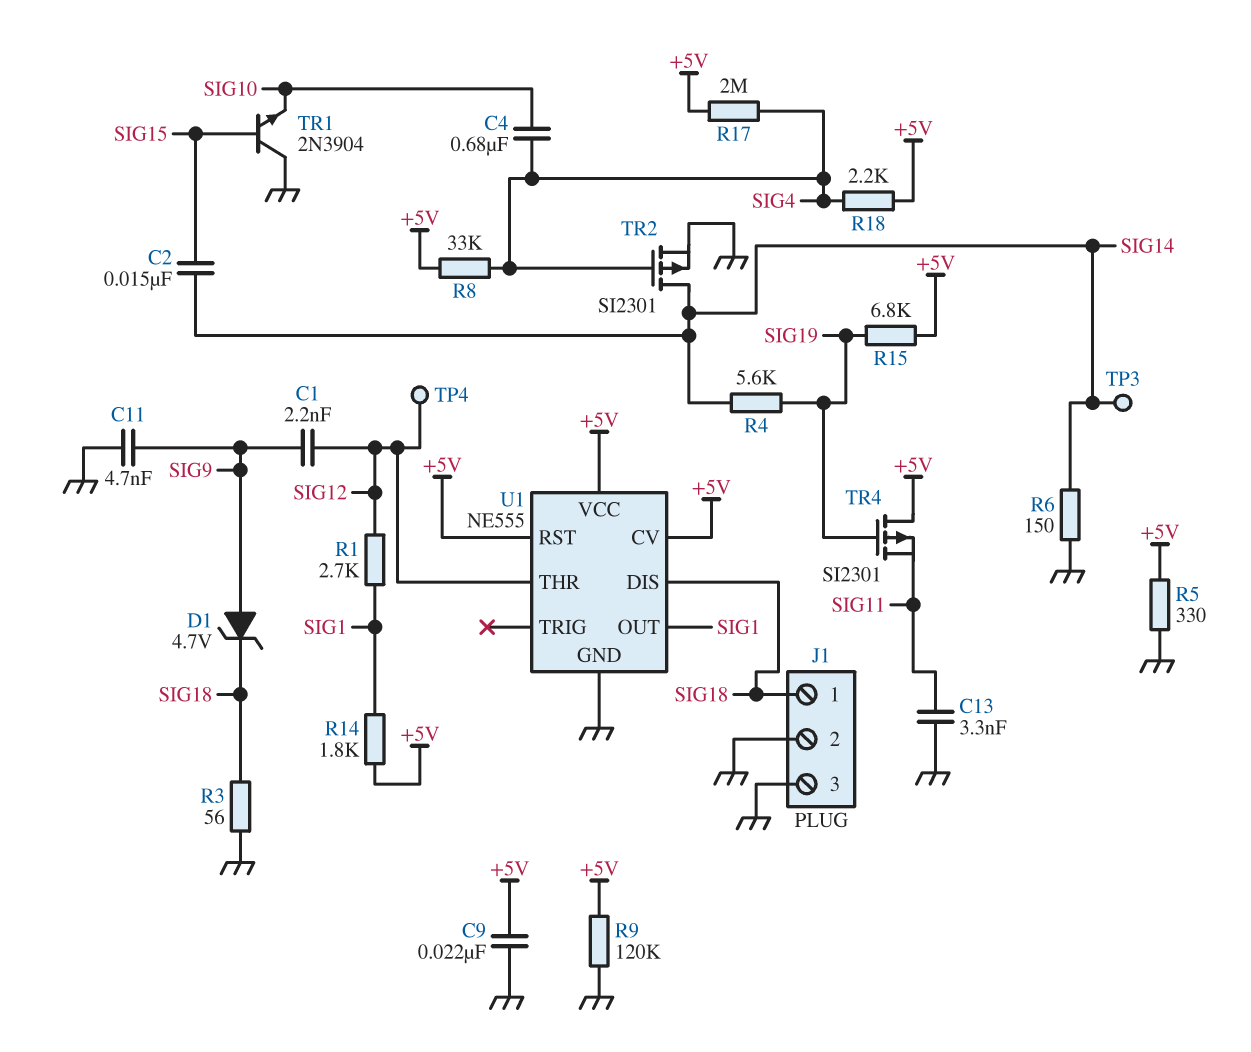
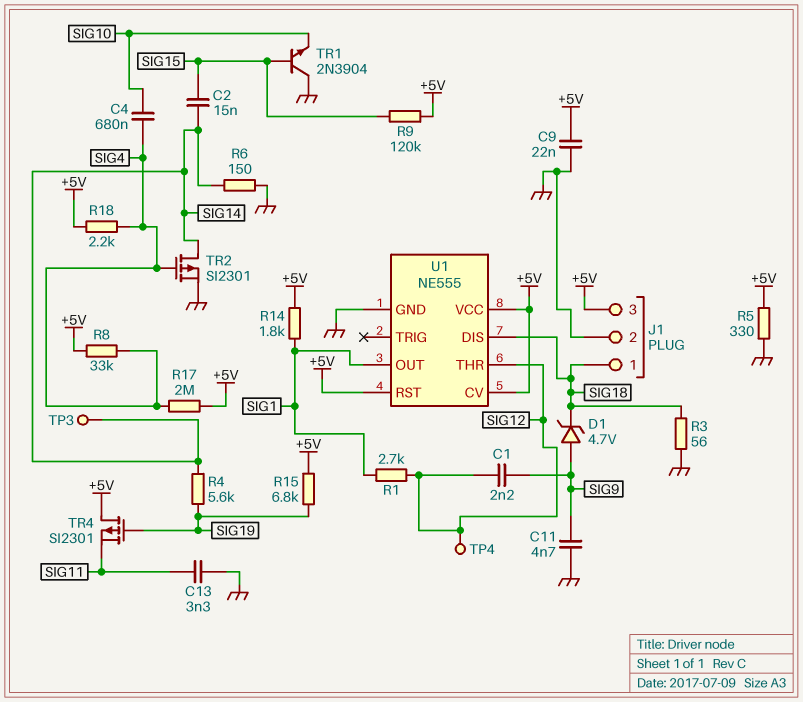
J1 pin 3: GND -> +5V
R9: 120k (+5V, GND) -> 120k (+5V, SIG15)

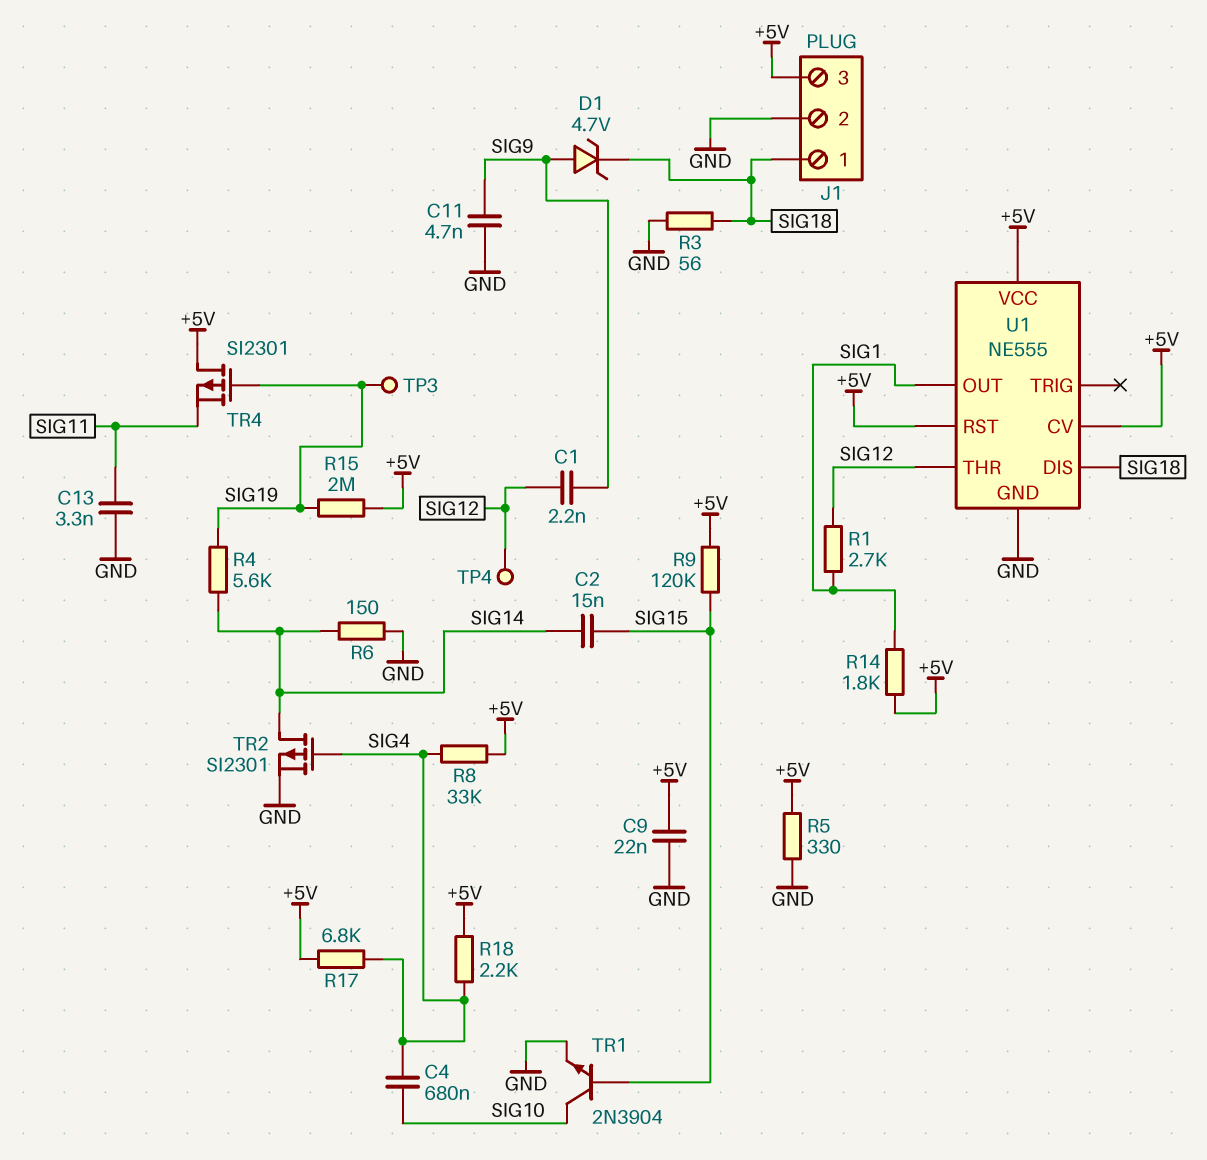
R15: 6.8k (+5V, SIG19) -> 2M (+5V, SIG19)
R17: 2M (+5V, SIG4) -> 6.8k (+5V, SIG4)
TP3: test point (SIG14) -> test point (SIG19)
TR1: NPN 2N3904 (B SIG15, C GND, E SIG10) -> NPN 2N3904 (B SIG15, C SIG10, E GND)

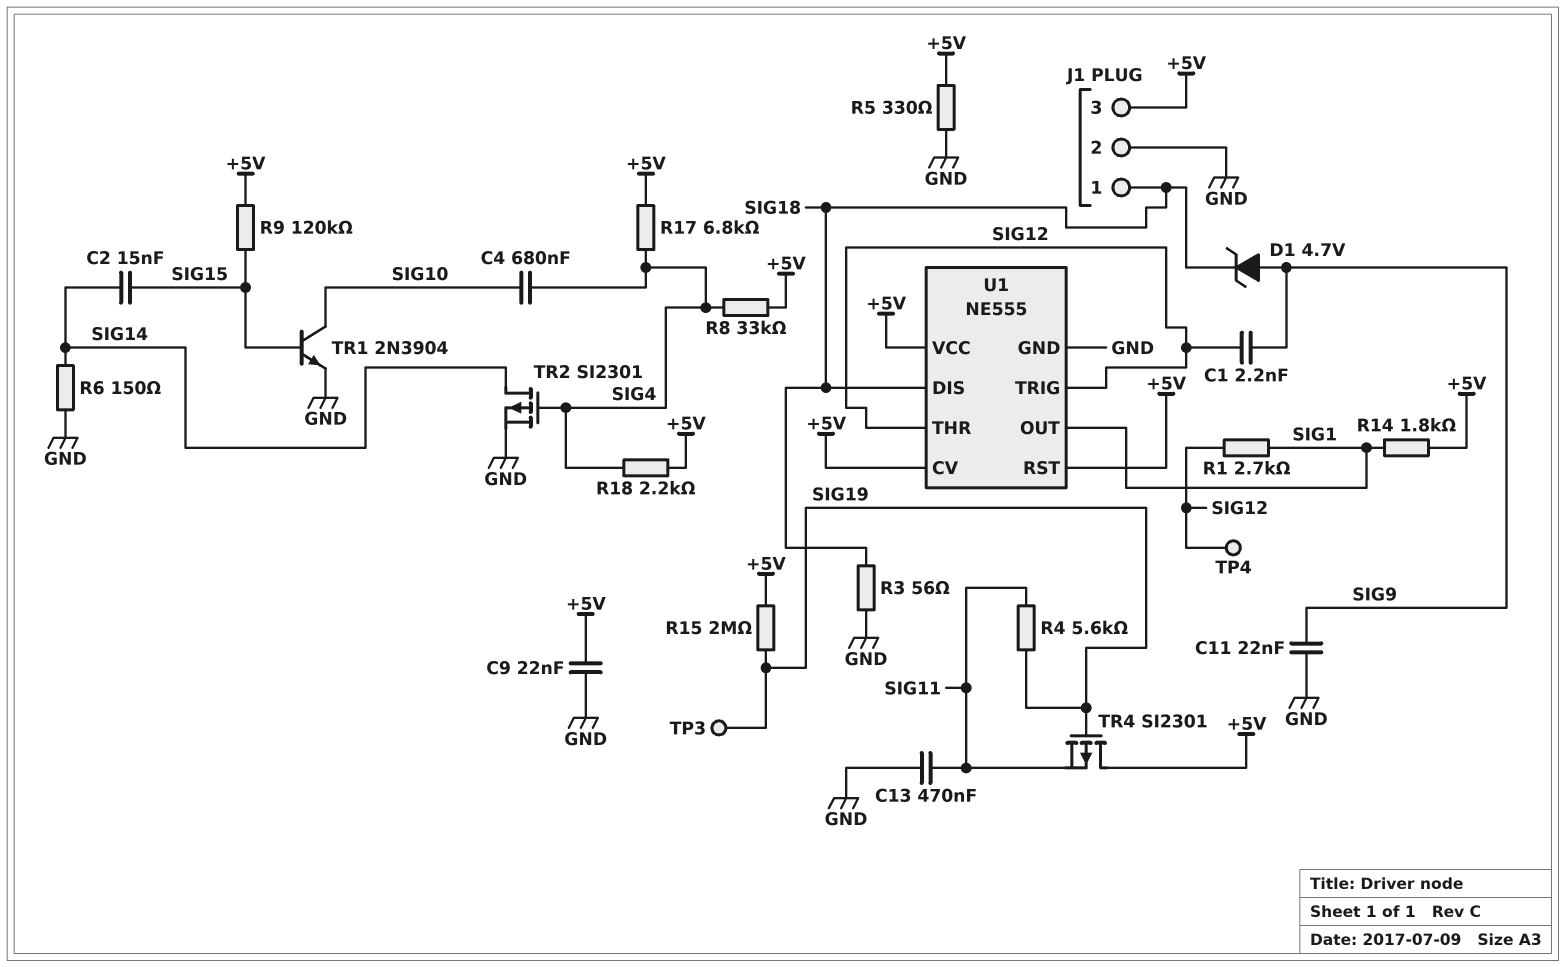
C11: 4.7nF (GND, SIG9) -> 22nF (GND, SIG9)
C13: 3.3nF (GND, SIG11) -> 470nF (GND, SIG11)
R4: 5.6k (SIG14, SIG19) -> 5.6k (SIG11, SIG19)
U1 pin TRIG: none -> SIG12

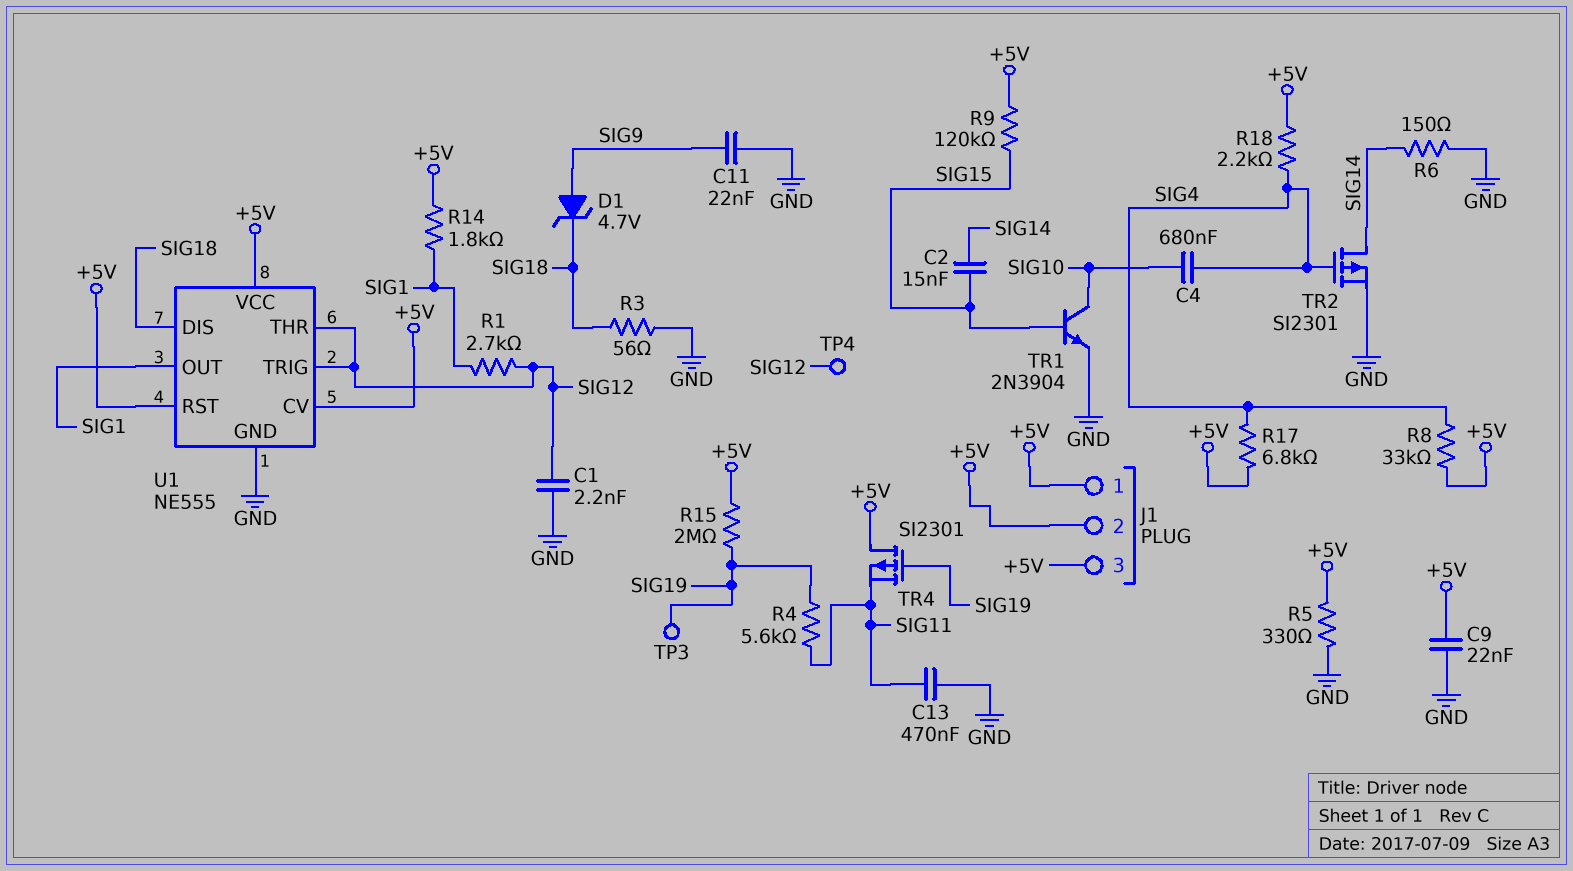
C1: 2.2nF (SIG9, SIG12) -> 2.2nF (GND, SIG12)
J1 pin 1: SIG18 -> +5V
J1 pin 2: GND -> +5V

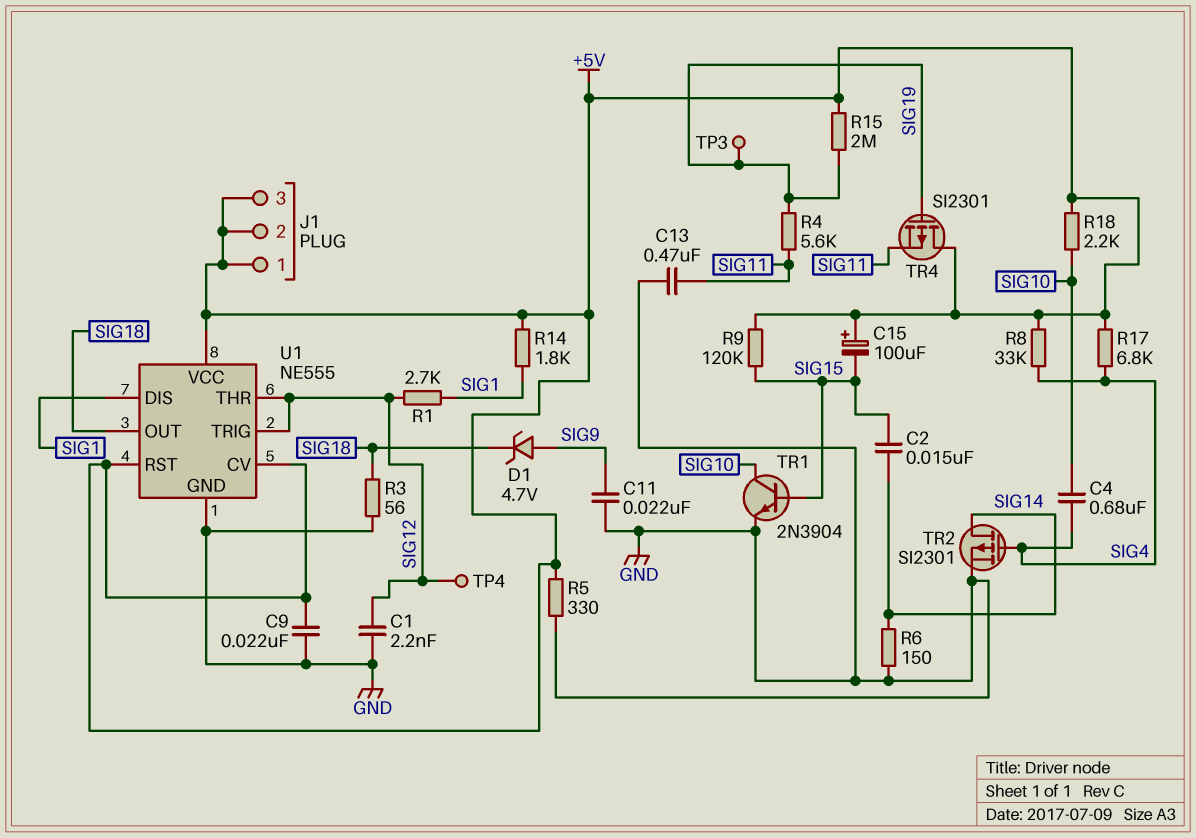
C15: none -> 100uF (plus +5V, minus SIG15)
R18: 2.2k (+5V, SIG4) -> 2.2k (+5V, SIG10)
U1 pin DIS: SIG18 -> SIG1
U1 pin OUT: SIG1 -> SIG18

